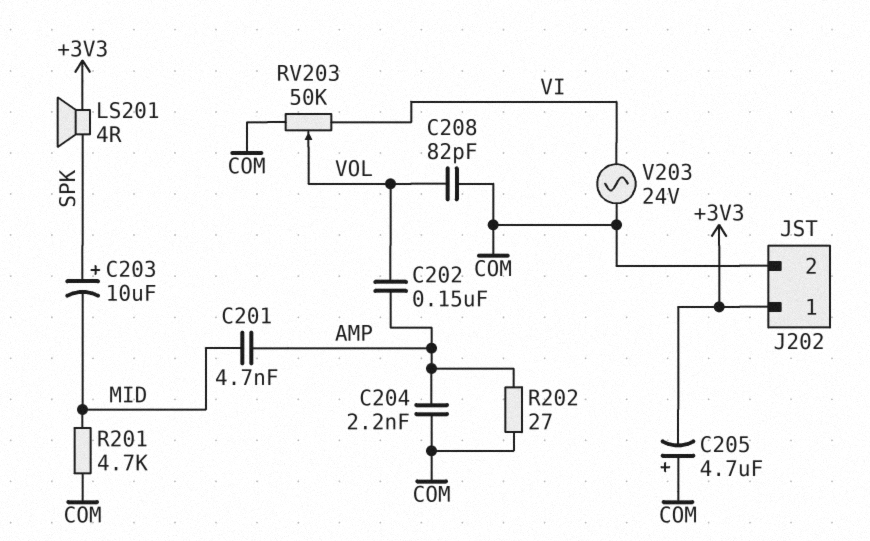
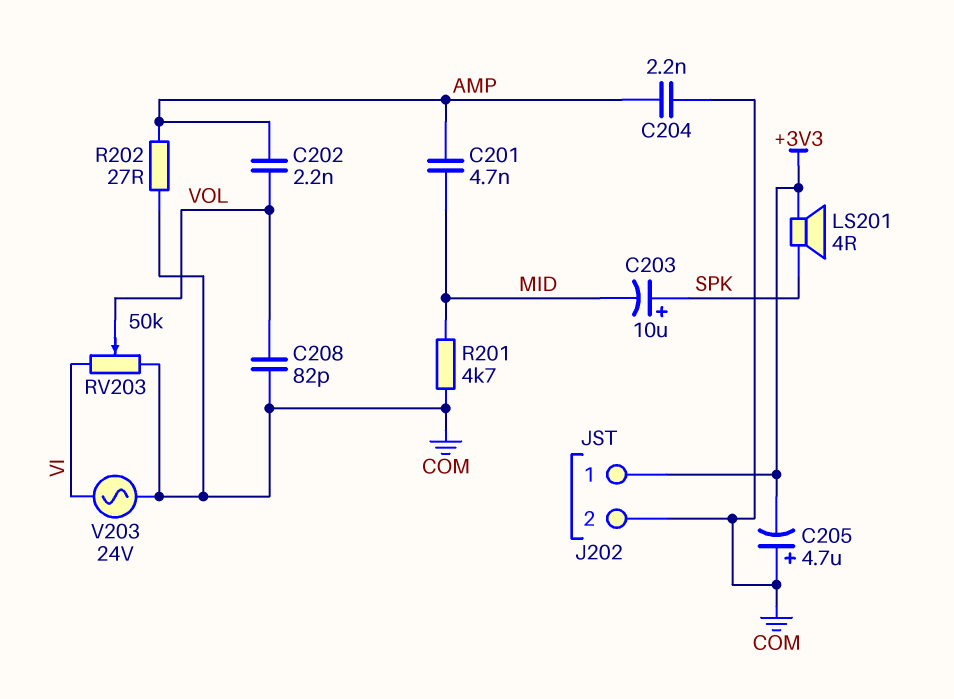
C202: 150nF (AMP, VOL) -> 2.2nF (AMP, VOL)

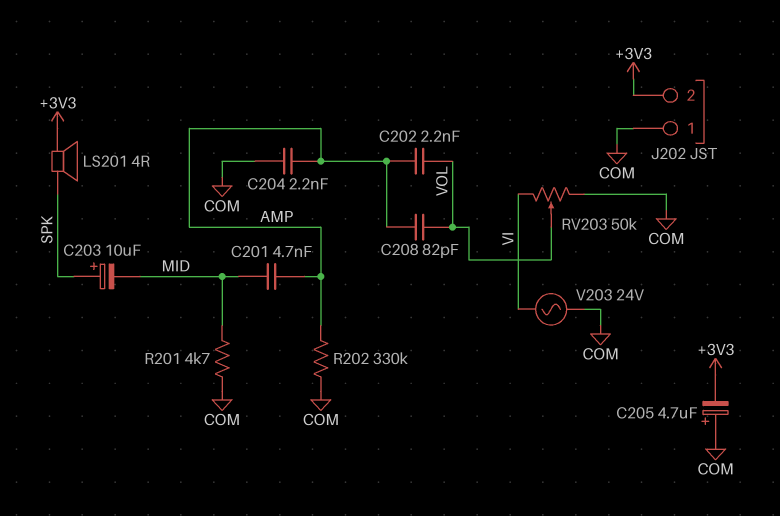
C208: 82pF (COM, VOL) -> 82pF (AMP, VOL)
J202 pin 1: +3V3 -> COM
J202 pin 2: COM -> +3V3
R202: 27 (AMP, COM) -> 330k (AMP, COM)

